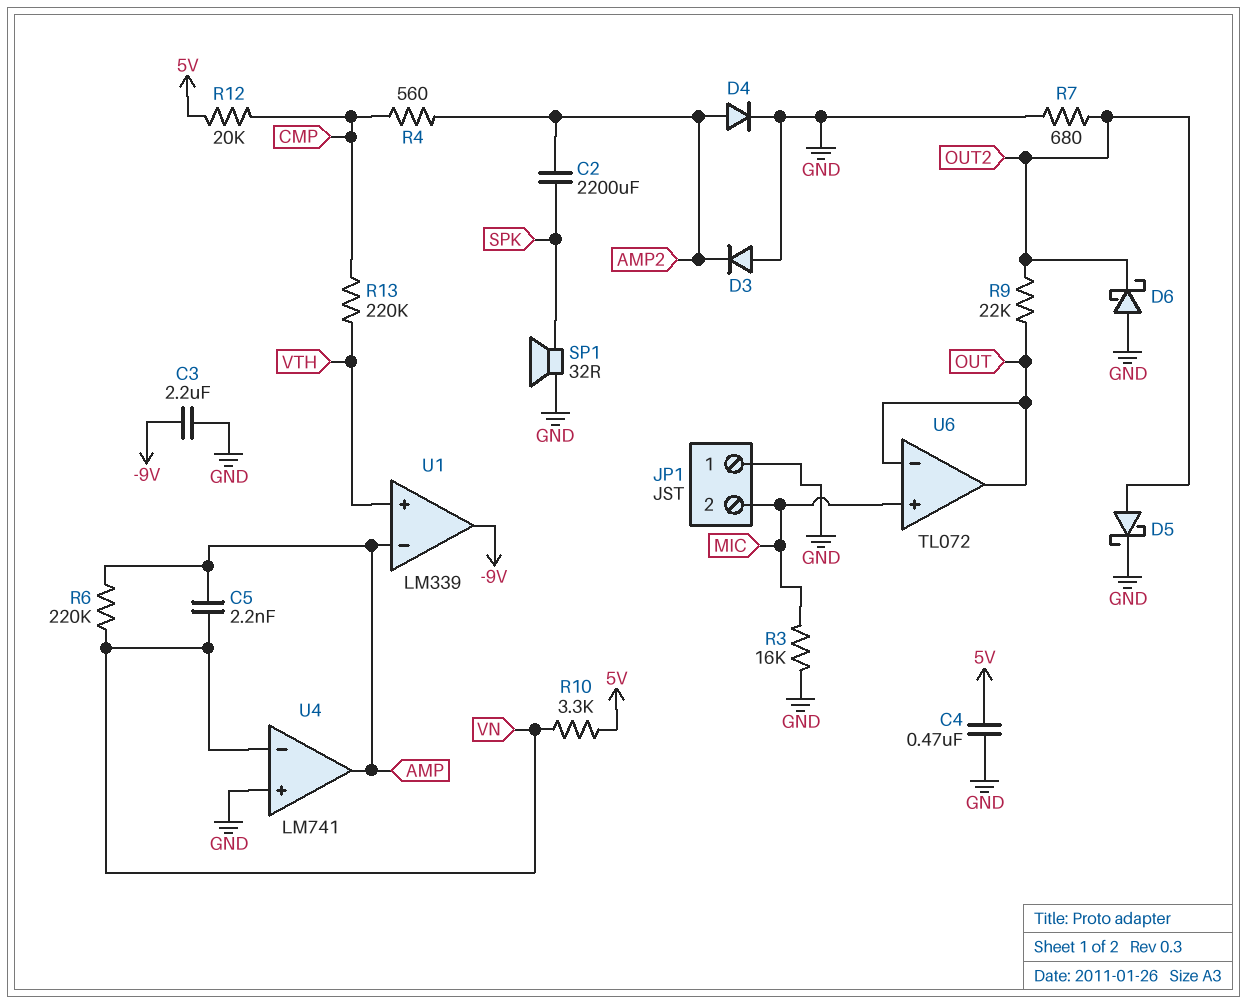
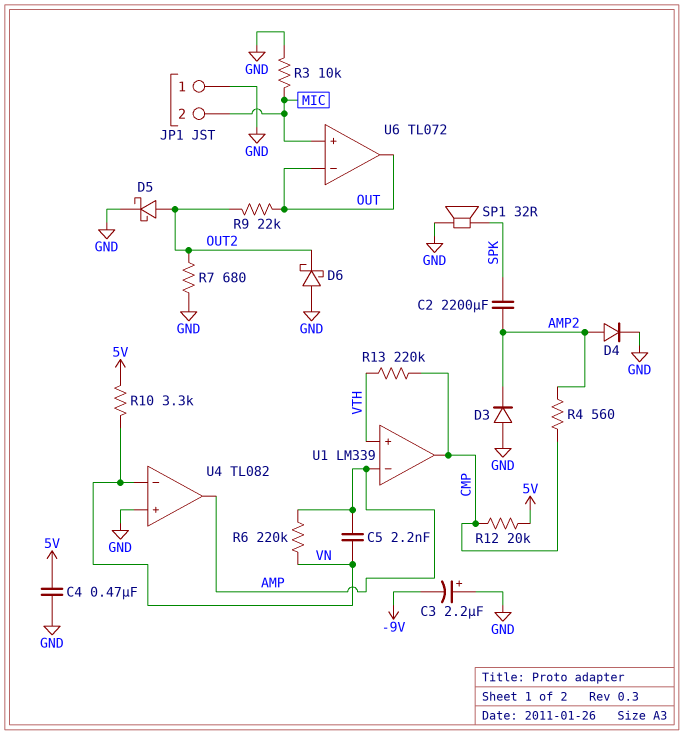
C3: 2.2uF (-9V, GND) -> 2.2uF (plus GND, minus -9V)
R3: 16k (GND, MIC) -> 10k (GND, MIC)
U1 pin out: -9V -> CMP
U4: LM741 -> TL082

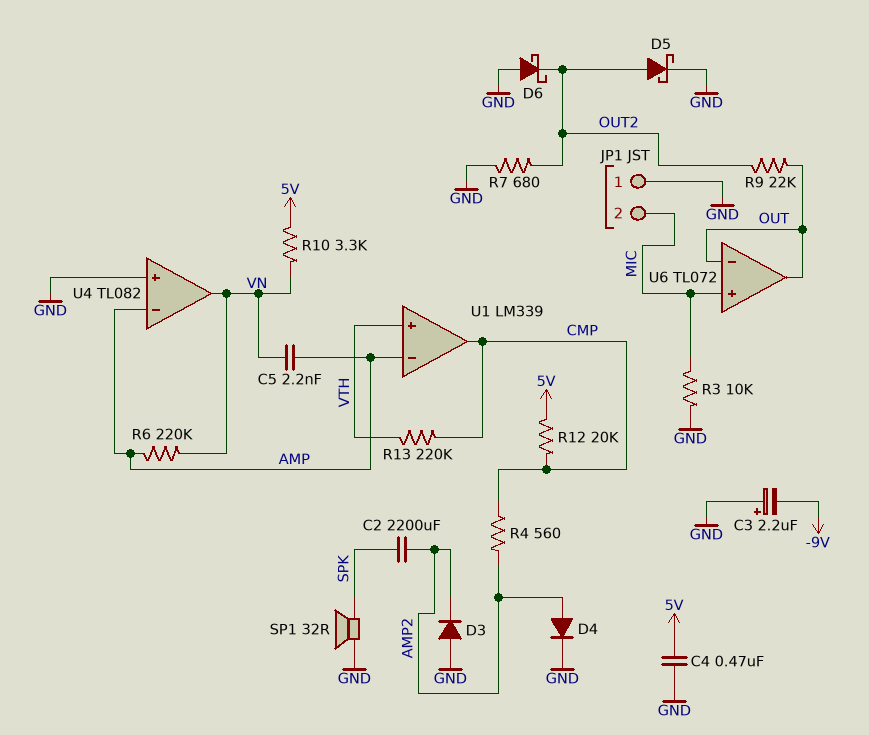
U4 pin in-: VN -> AMP
U4 pin out: AMP -> VN

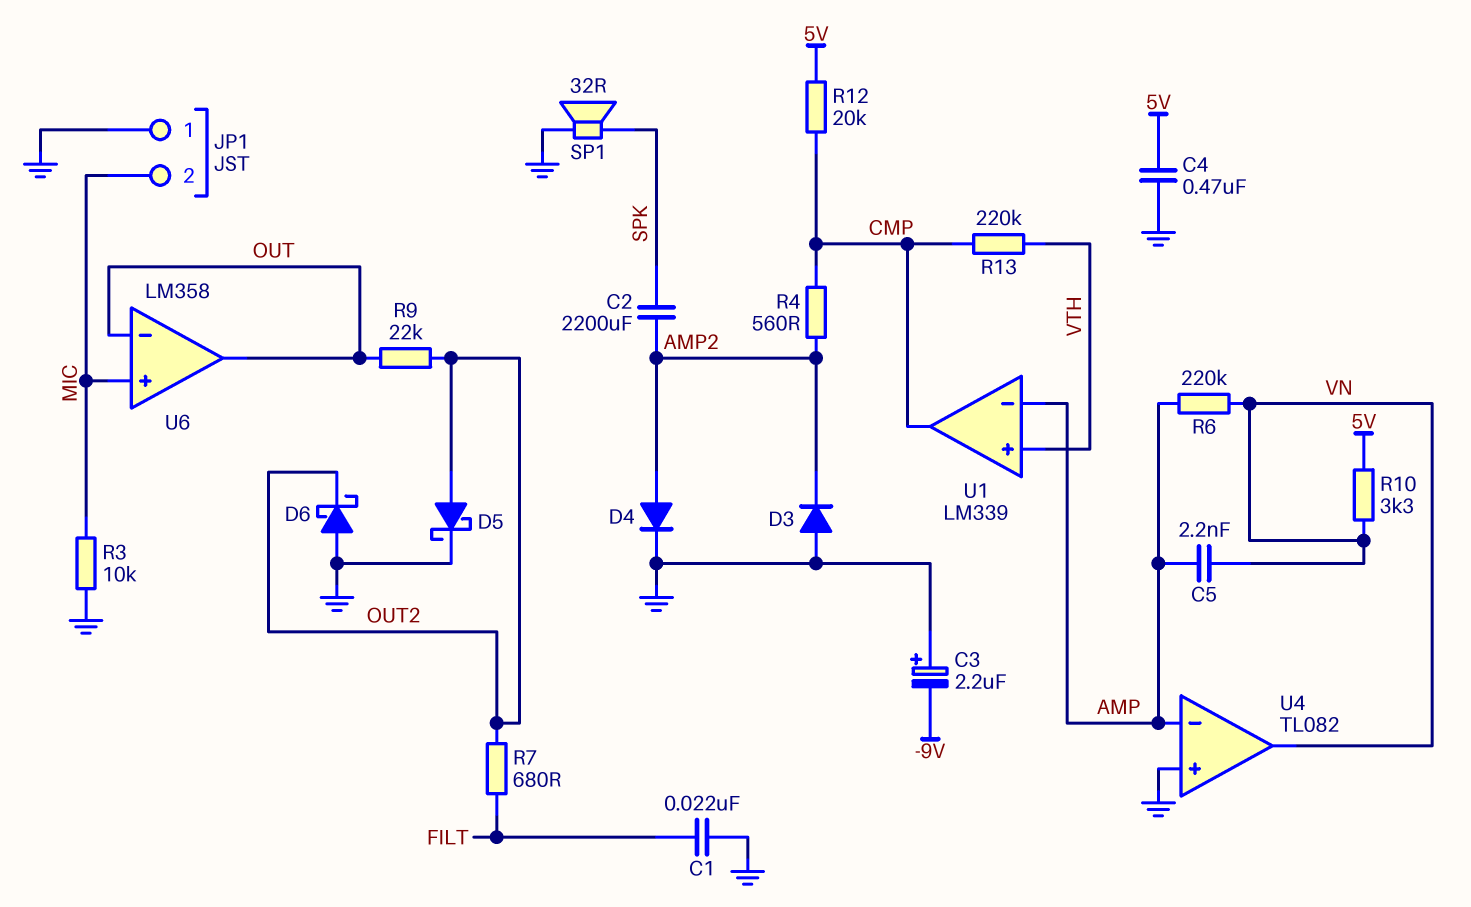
C1: none -> 22nF (FILT, GND)
R7: 680 (GND, OUT2) -> 680 (FILT, OUT2)
U6: TL072 -> LM358

